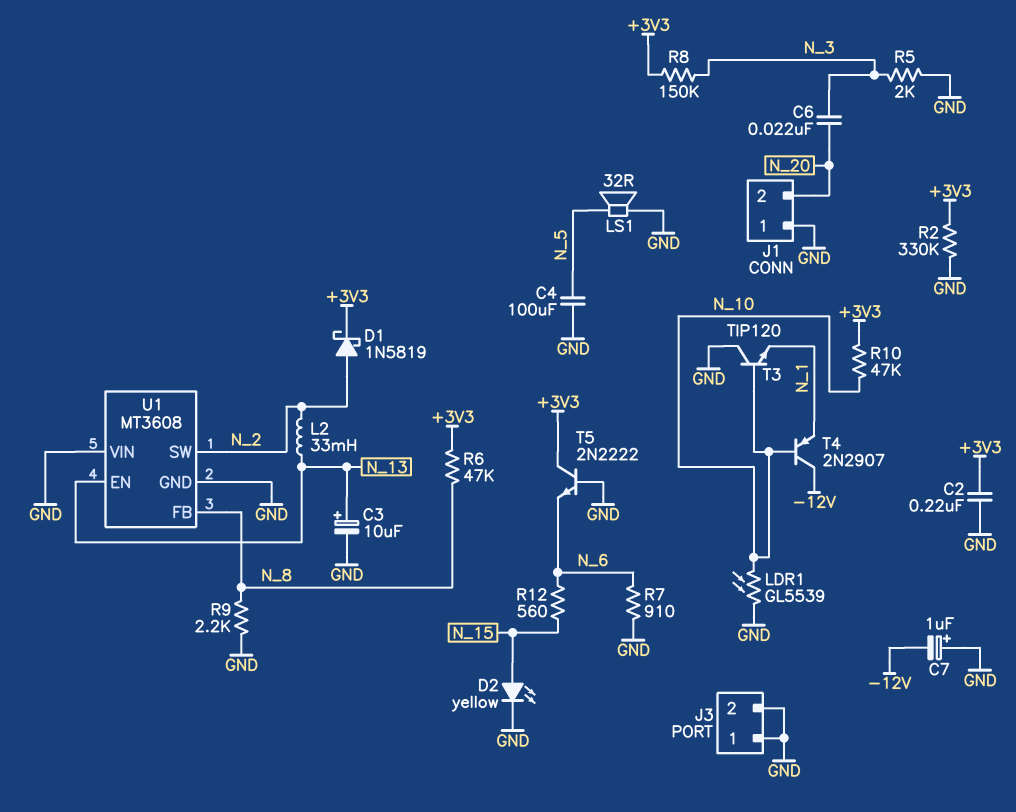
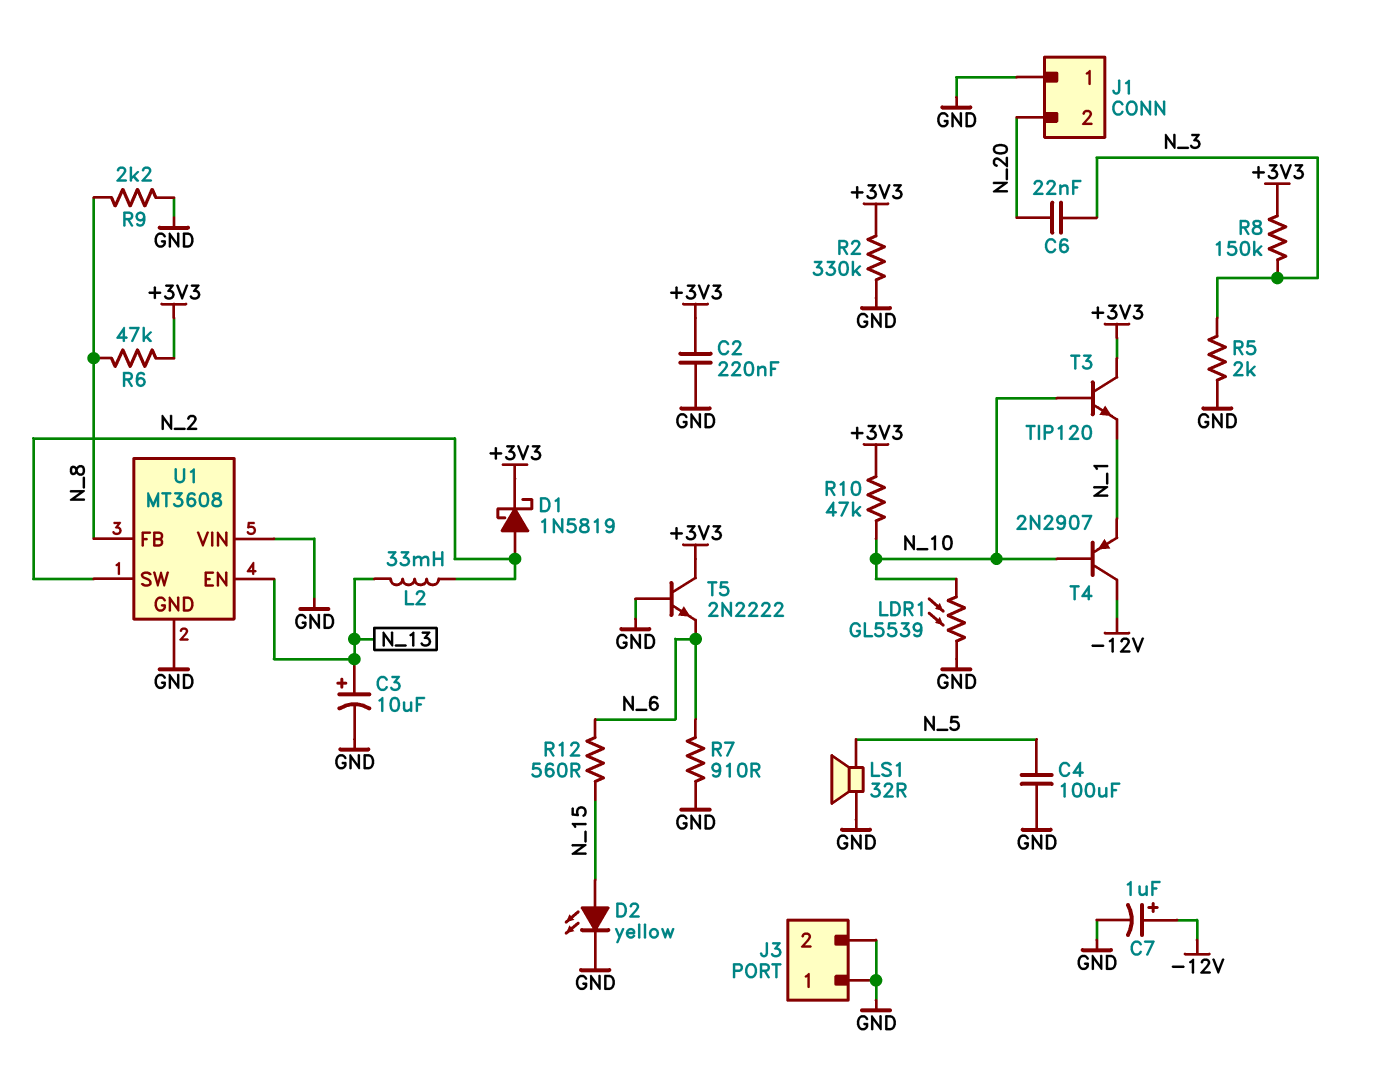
C7: 1uF (plus GND, minus -12V) -> 1uF (plus -12V, minus GND)
T3: NPN TIP120 (B N_10, C GND, E N_1) -> NPN TIP120 (B N_10, C +3V3, E N_1)

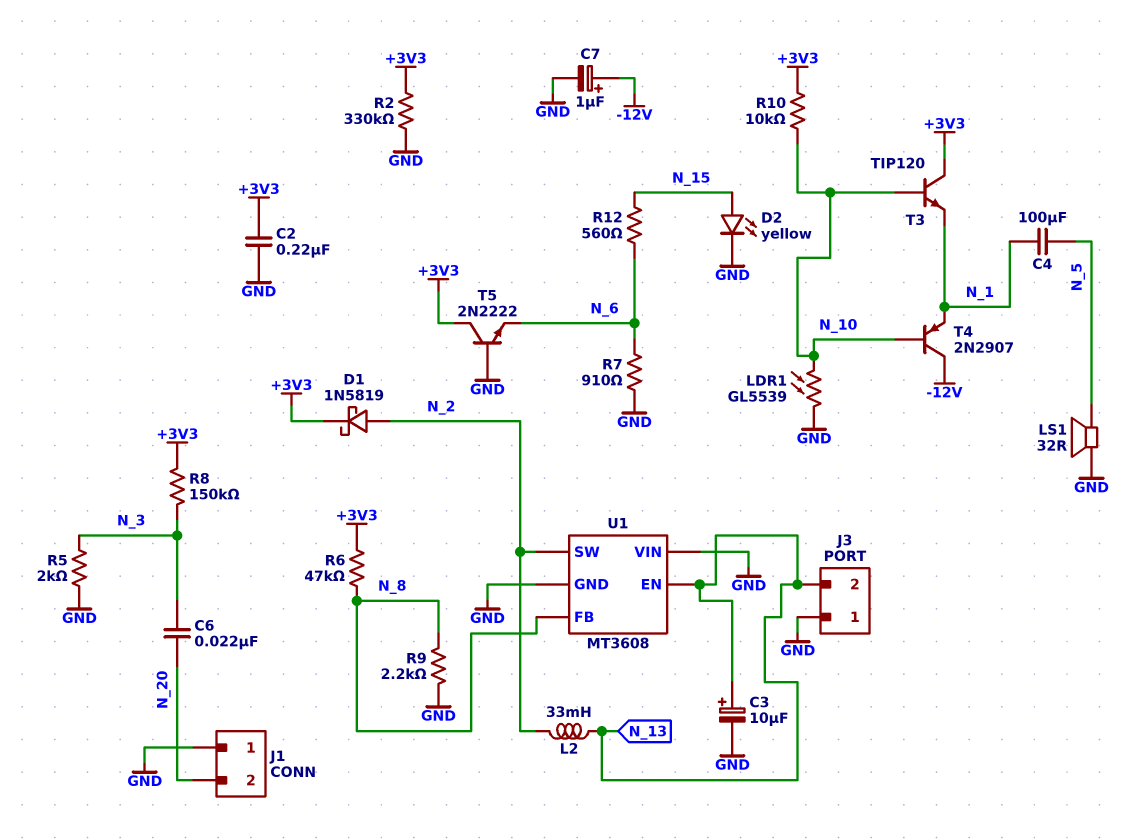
C4: 100uF (GND, N_5) -> 100uF (N_1, N_5)
J3 pin 2: GND -> N_13
R10: 47k (+3V3, N_10) -> 10k (+3V3, N_10)

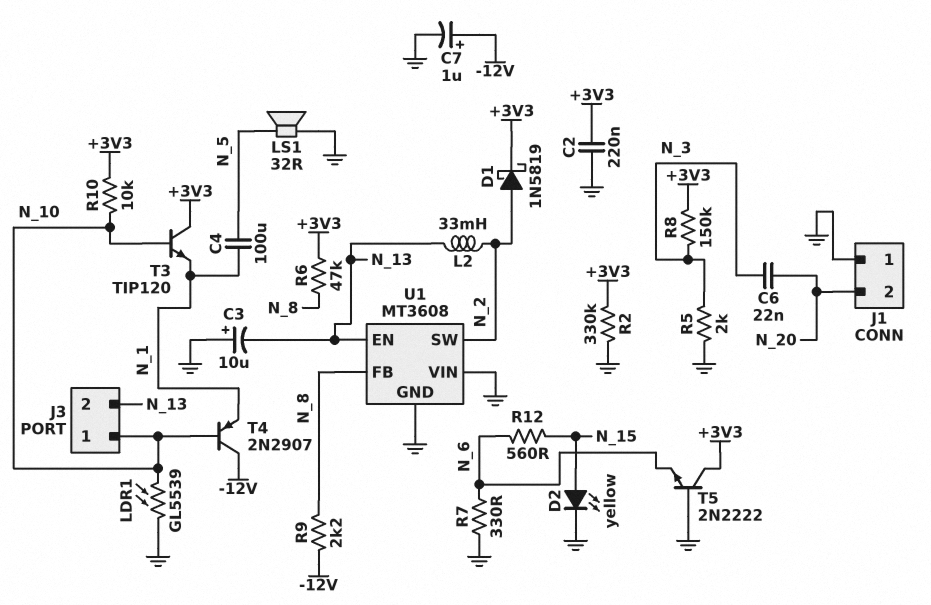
C3: 10uF (plus N_13, minus GND) -> 10uF (plus GND, minus N_13)
J3 pin 1: GND -> N_10
R7: 910 (GND, N_6) -> 330 (GND, N_6)
R9: 2.2k (GND, N_8) -> 2.2k (-12V, N_8)

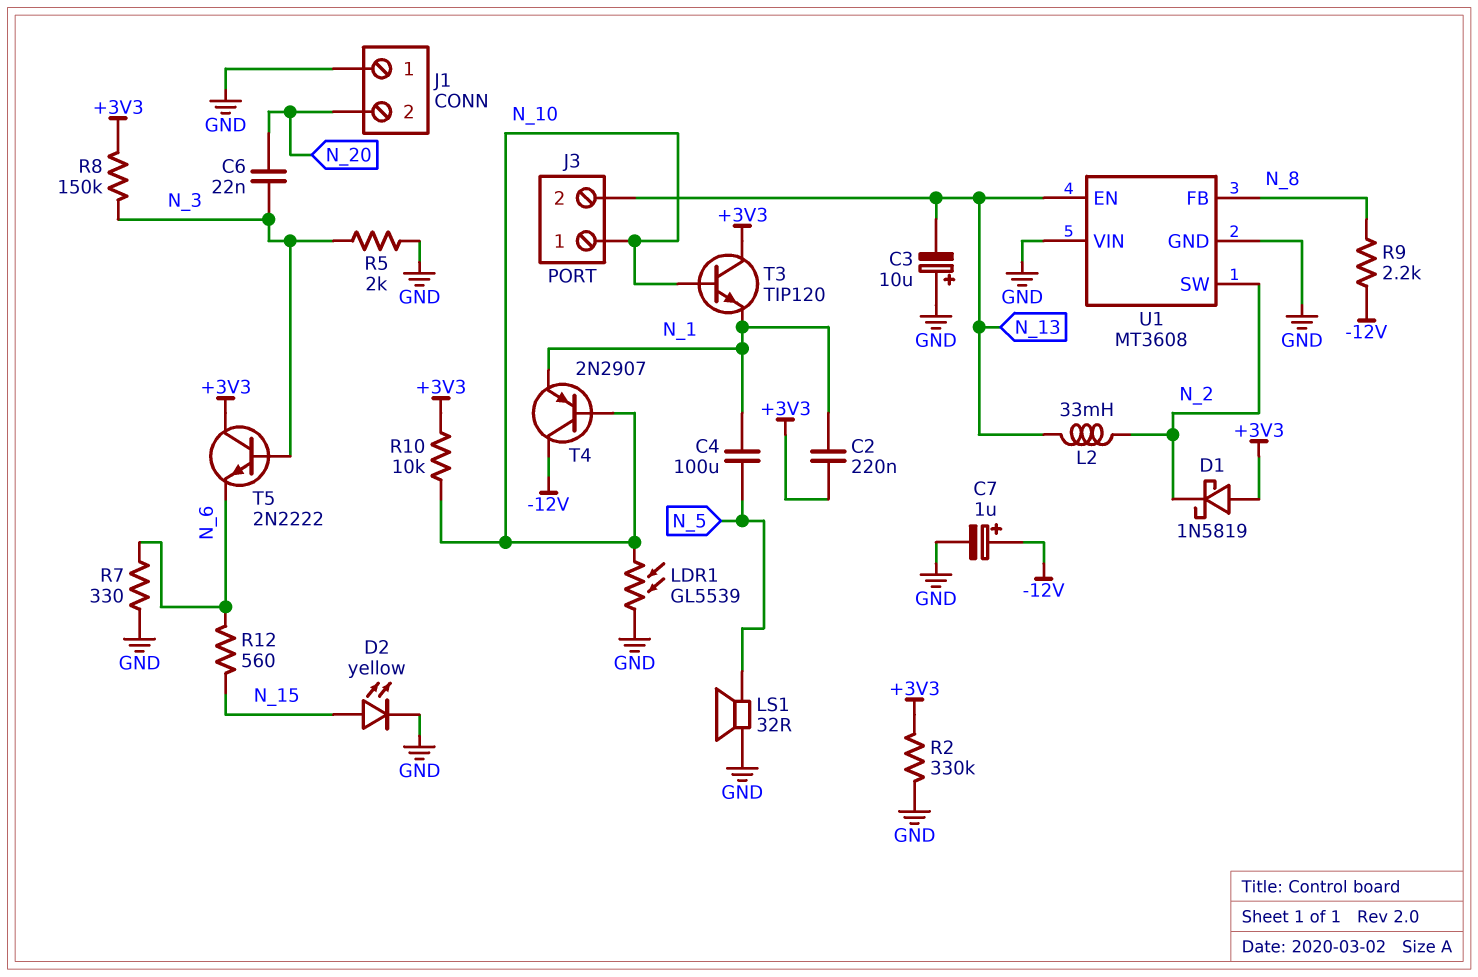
C2: 220nF (+3V3, GND) -> 220nF (+3V3, N_1)
D1: schottky 1N5819 (A N_2, K +3V3) -> schottky 1N5819 (A +3V3, K N_2)
R6: 47k (+3V3, N_8) -> none
T5: NPN 2N2222 (B GND, C +3V3, E N_6) -> NPN 2N2222 (B N_3, C +3V3, E N_6)

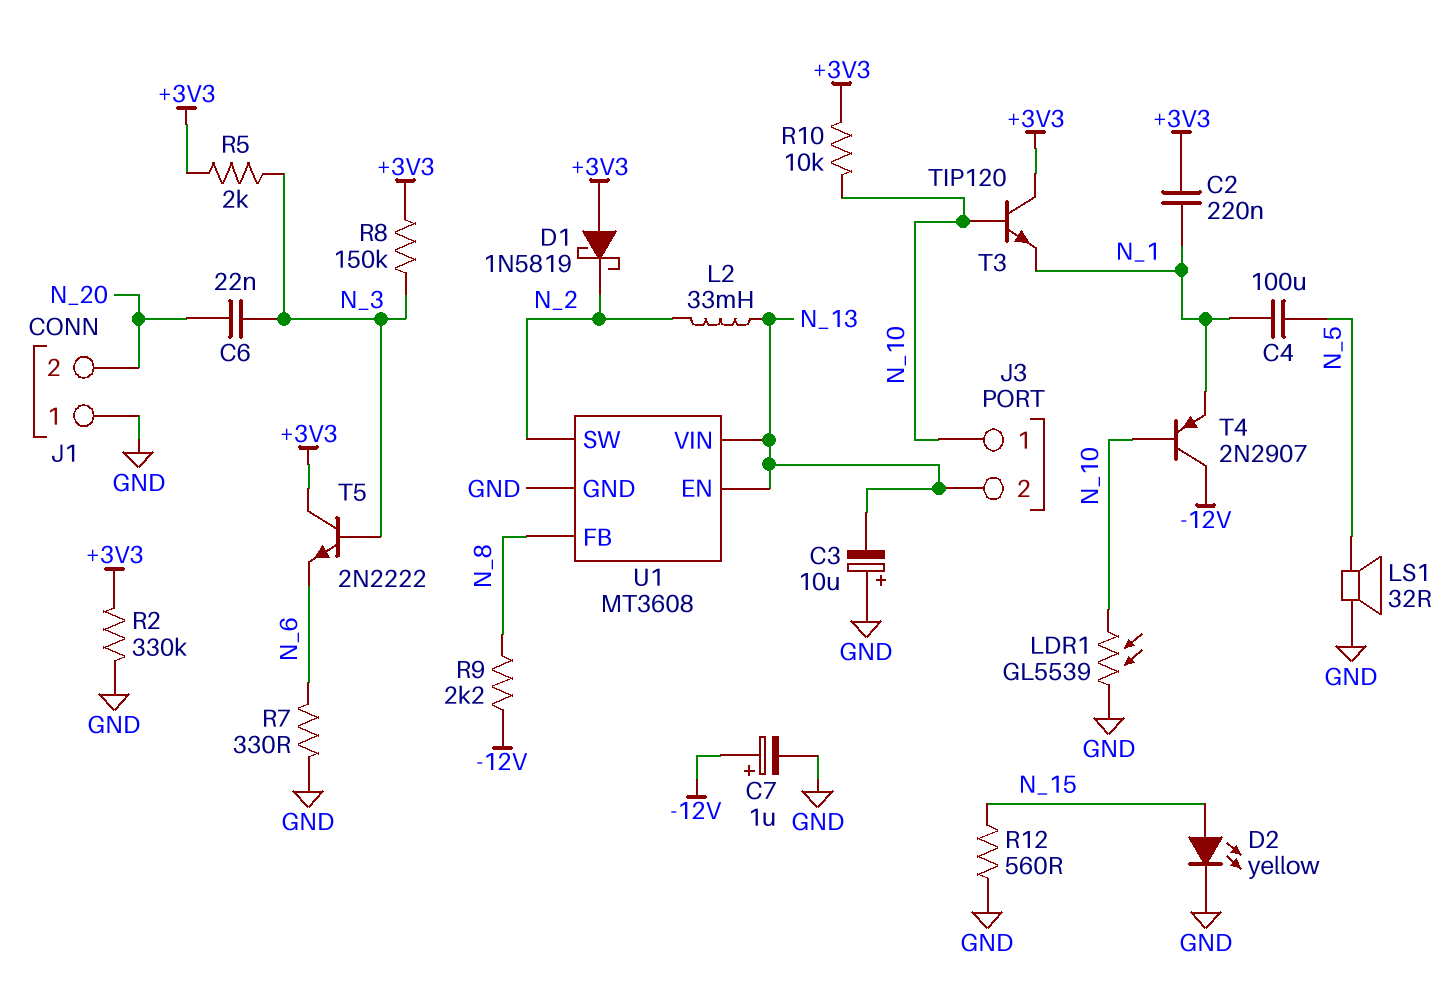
R5: 2k (GND, N_3) -> 2k (+3V3, N_3)
R12: 560 (N_6, N_15) -> 560 (GND, N_15)
U1 pin VIN: GND -> N_13

